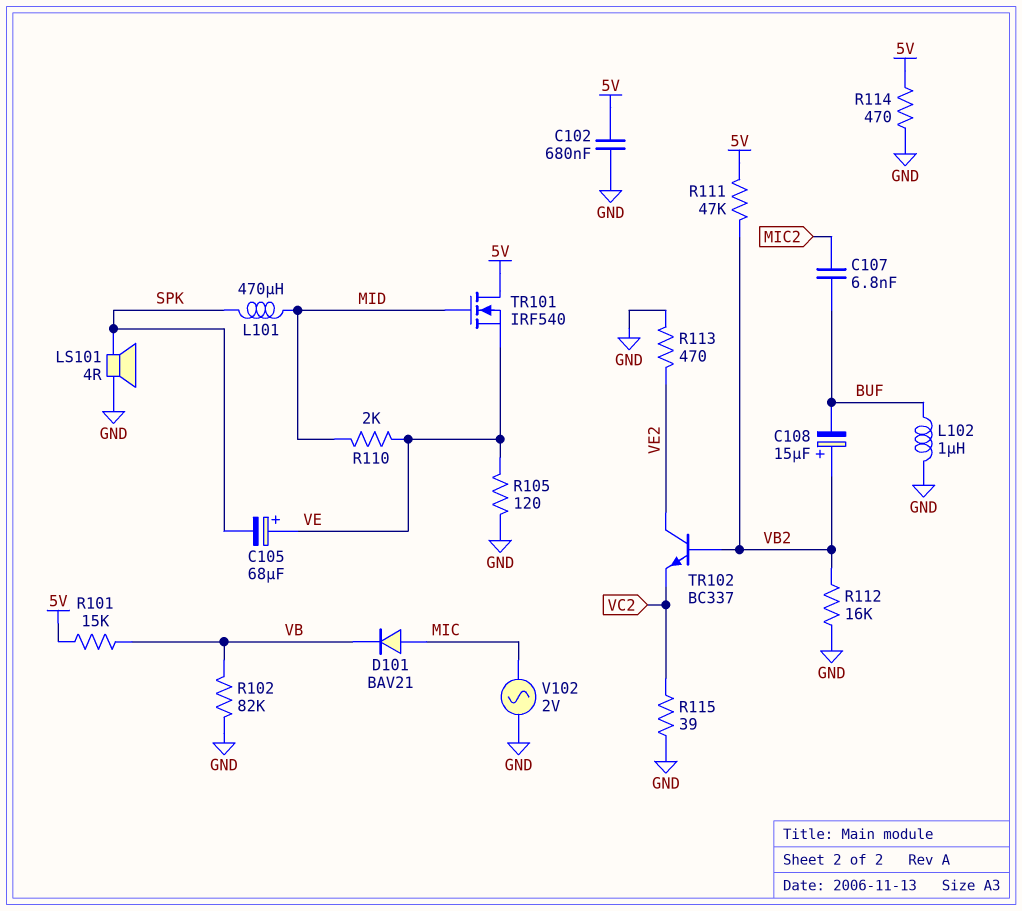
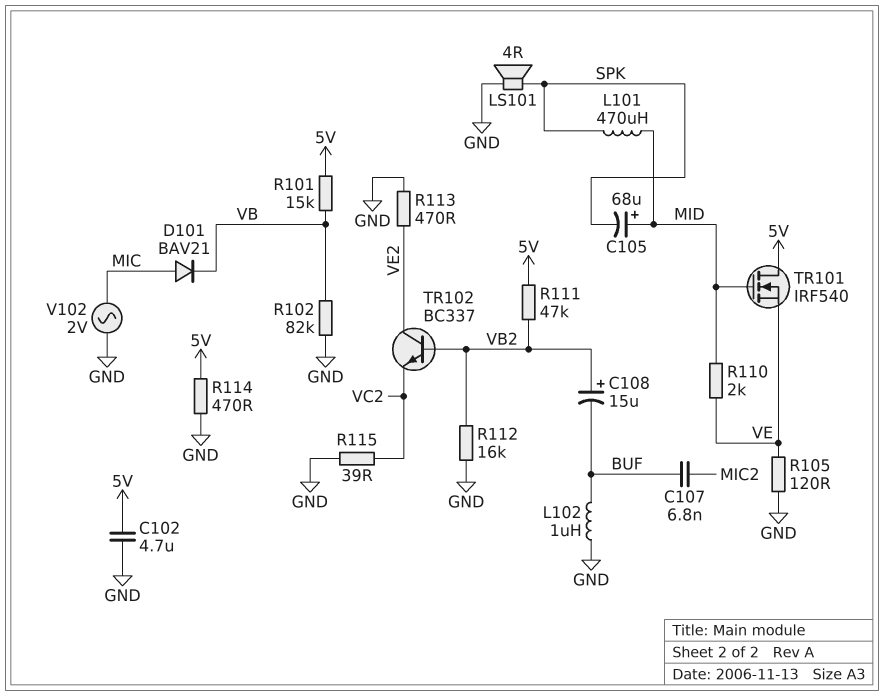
C102: 680nF (5V, GND) -> 4.7uF (5V, GND)
C105: 68uF (plus VE, minus SPK) -> 68uF (plus MID, minus SPK)

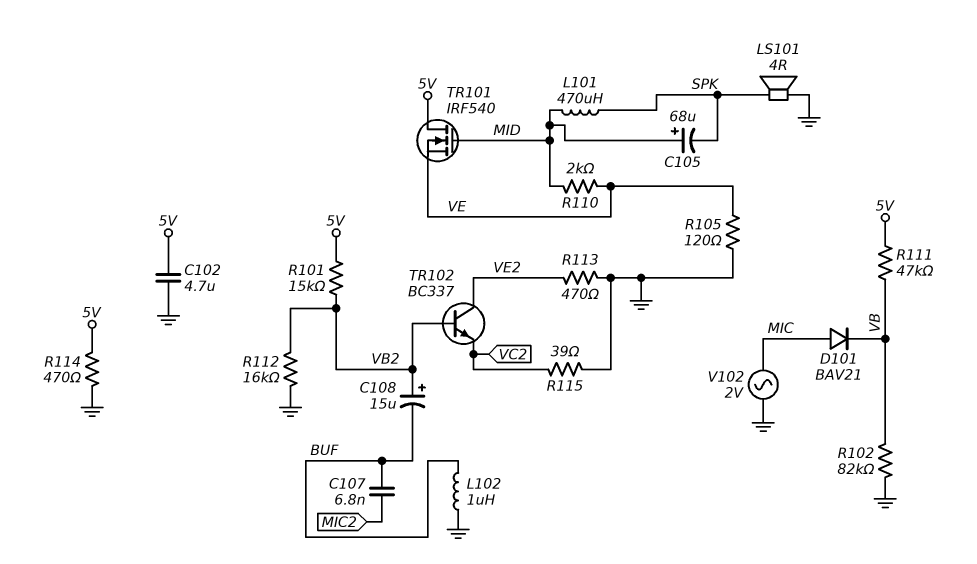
R101: 15k (5V, VB) -> 15k (5V, VB2)
R111: 47k (5V, VB2) -> 47k (5V, VB)

